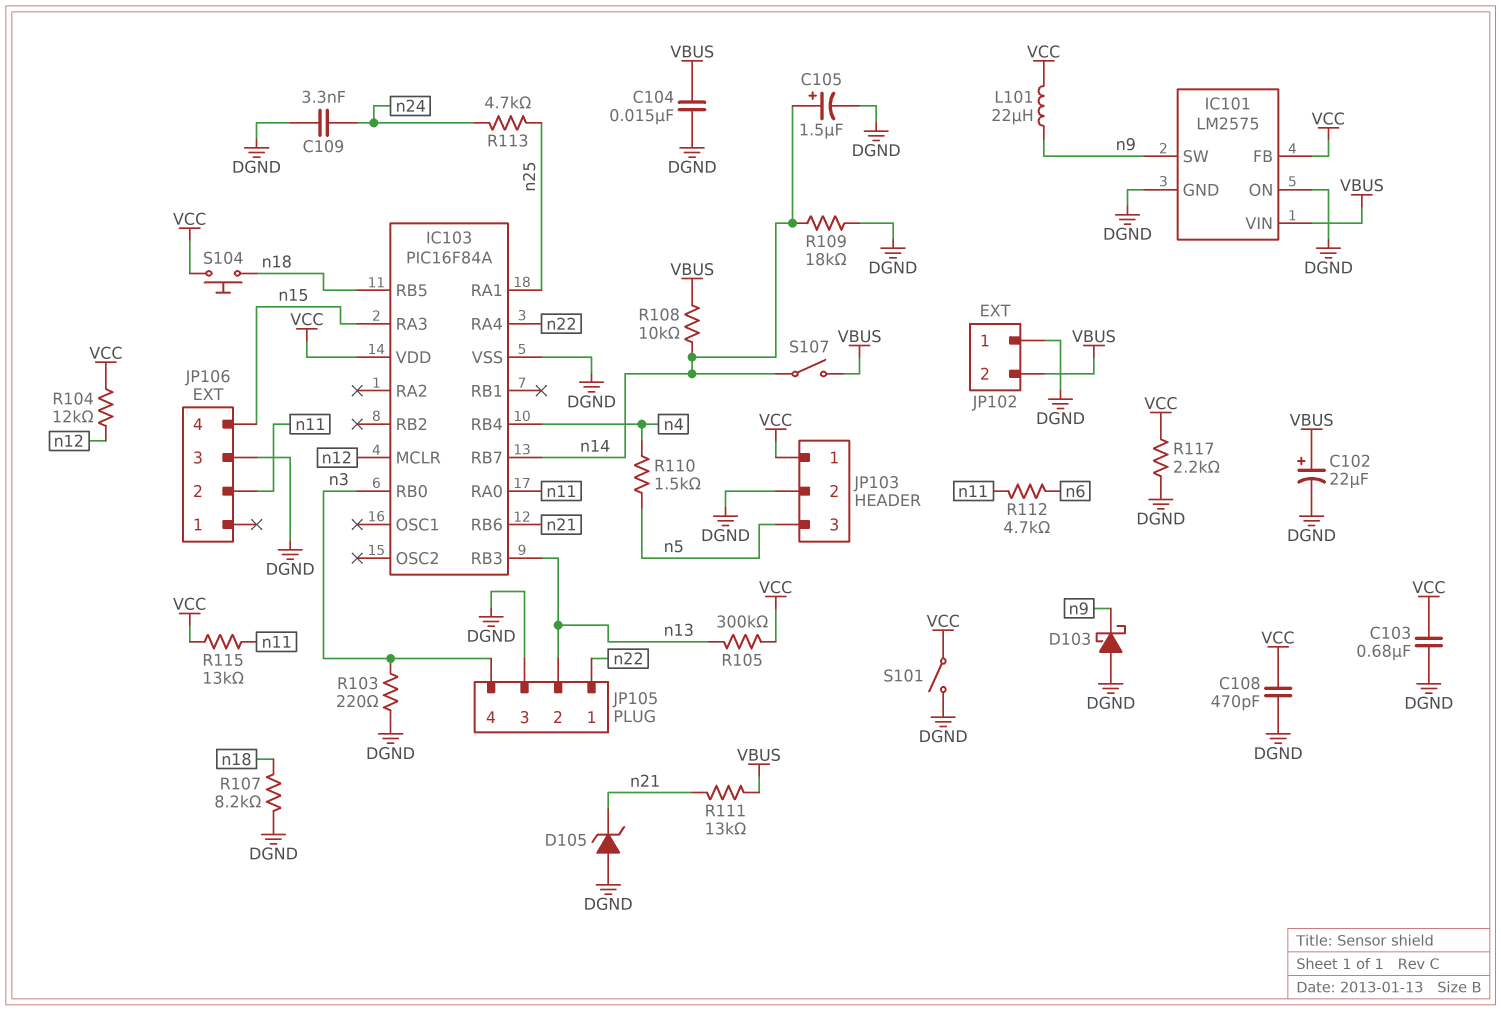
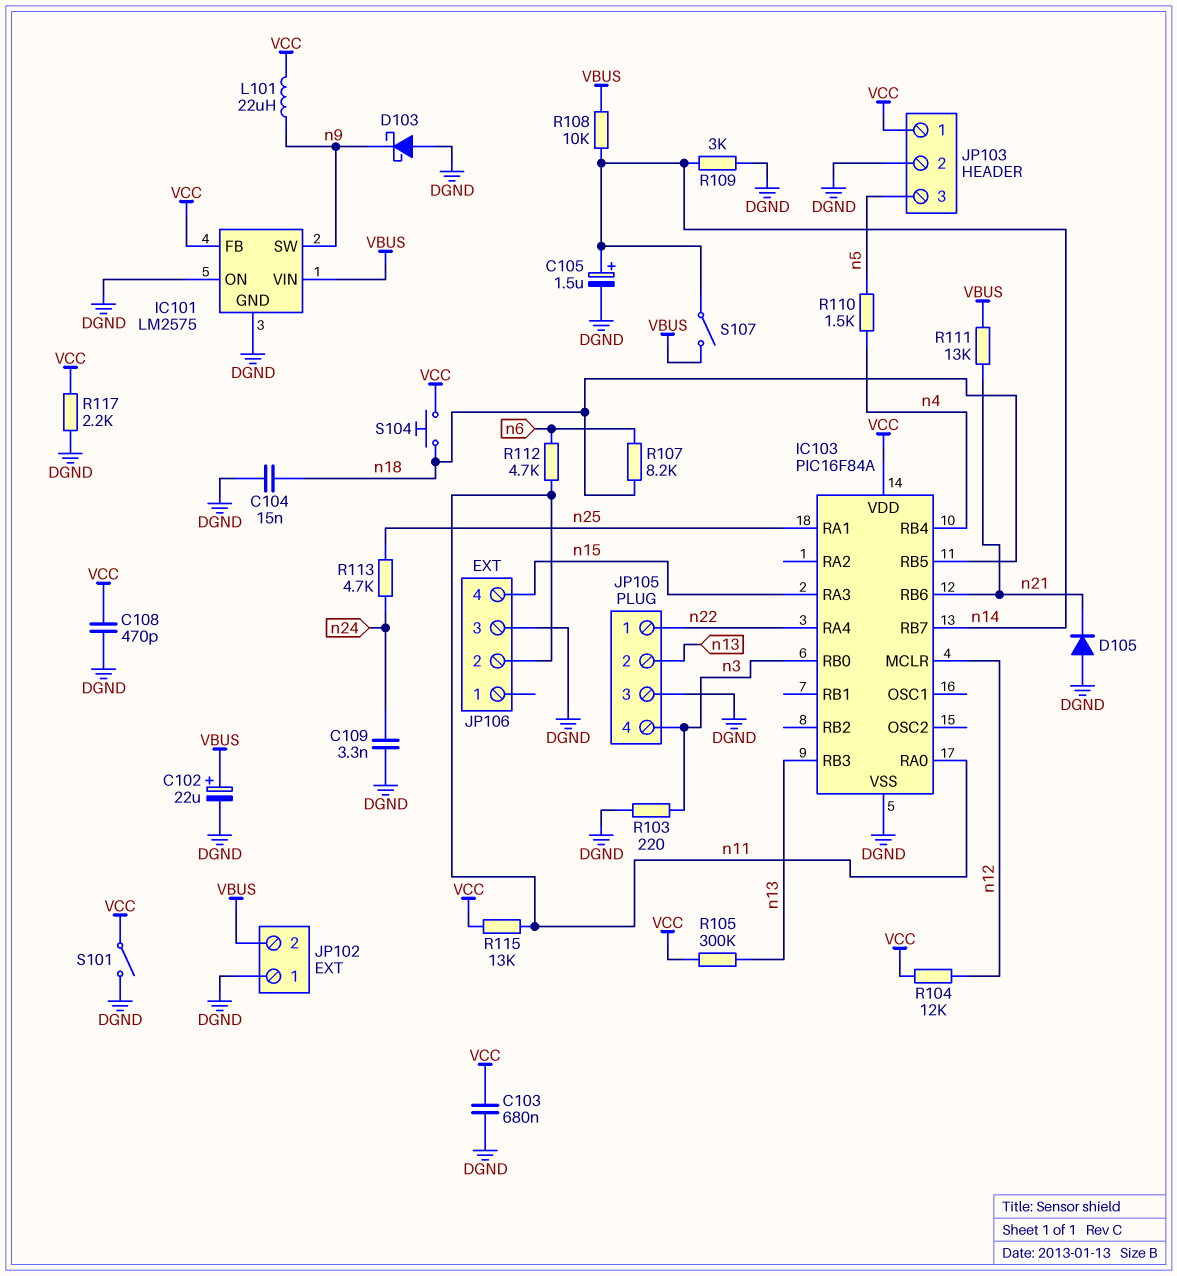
C104: 15nF (DGND, VBUS) -> 15nF (DGND, n18)
D105: zener (A DGND, K n21) -> diode (A DGND, K n21)
R107: 8.2k (DGND, n18) -> 8.2k (n6, n18)
R109: 18k (DGND, n14) -> 3k (DGND, n14)

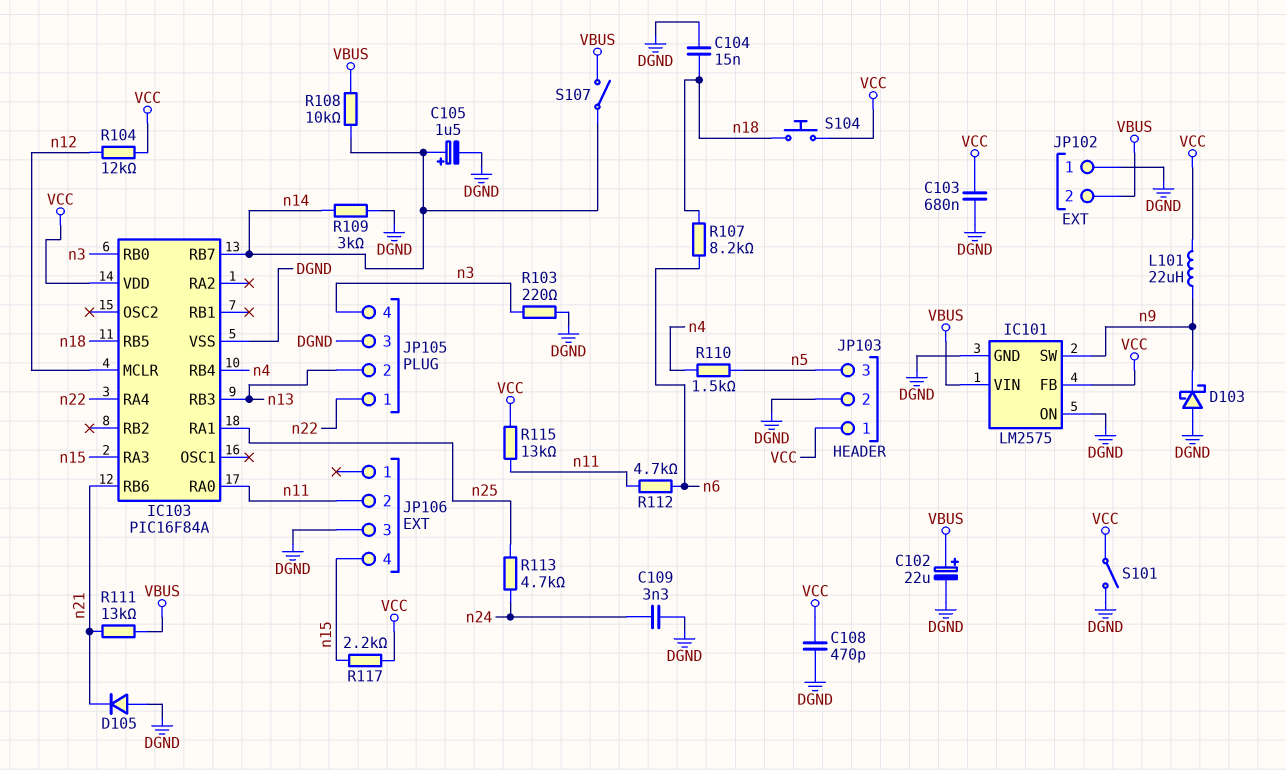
R105: 300k (VCC, n13) -> none
R117: 2.2k (DGND, VCC) -> 2.2k (VCC, n15)

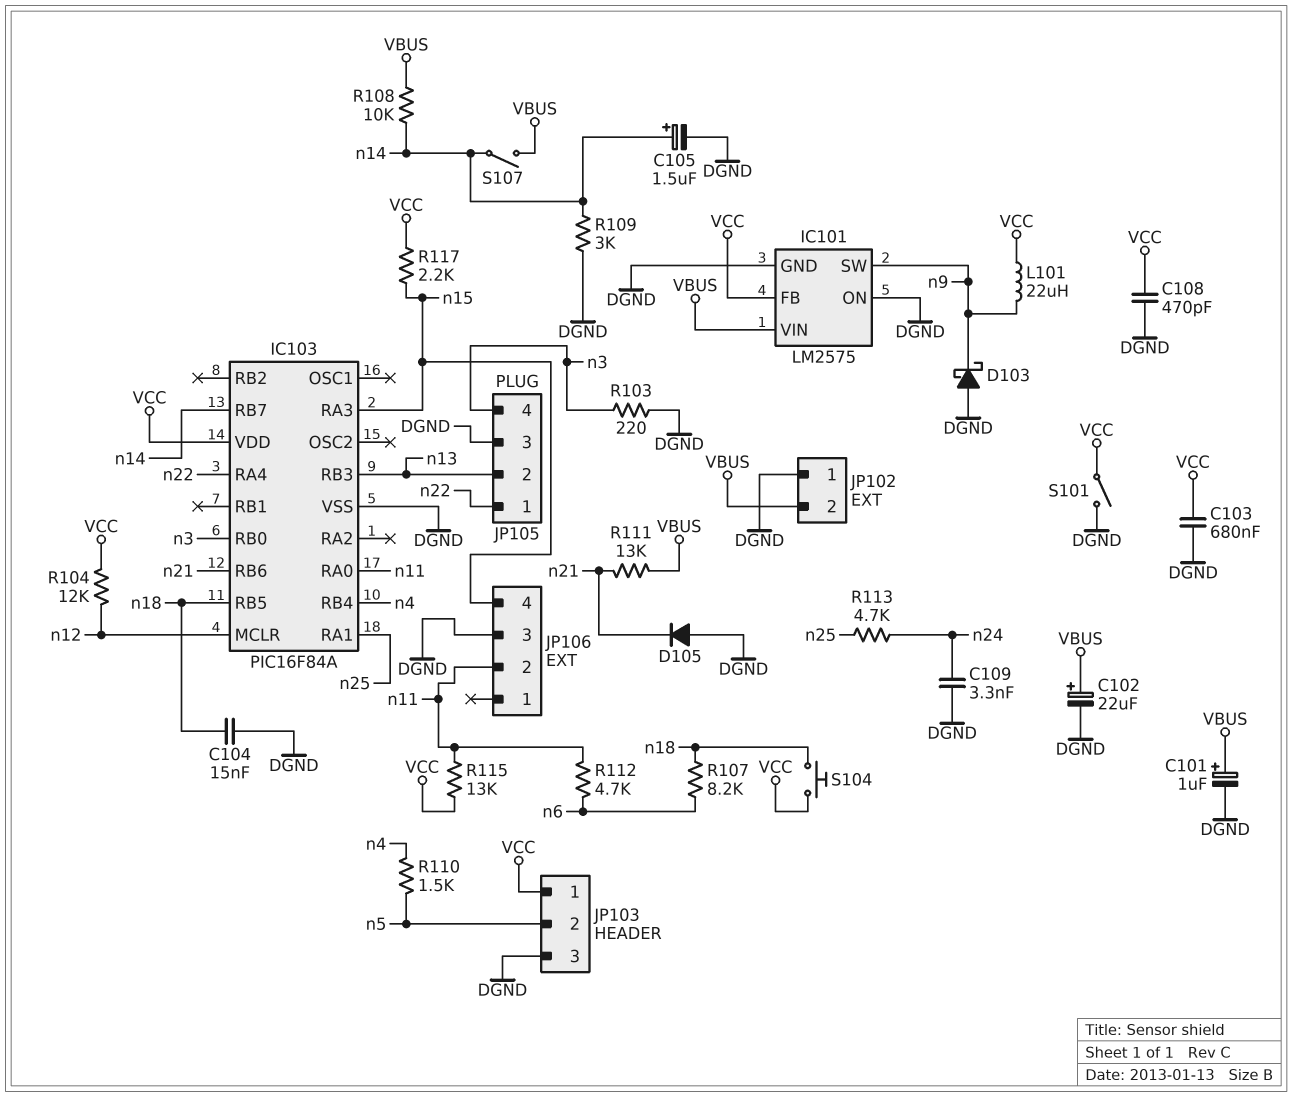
C101: none -> 1uF (plus VBUS, minus DGND)
JP103 pin 2: DGND -> n5
JP103 pin 3: n5 -> DGND

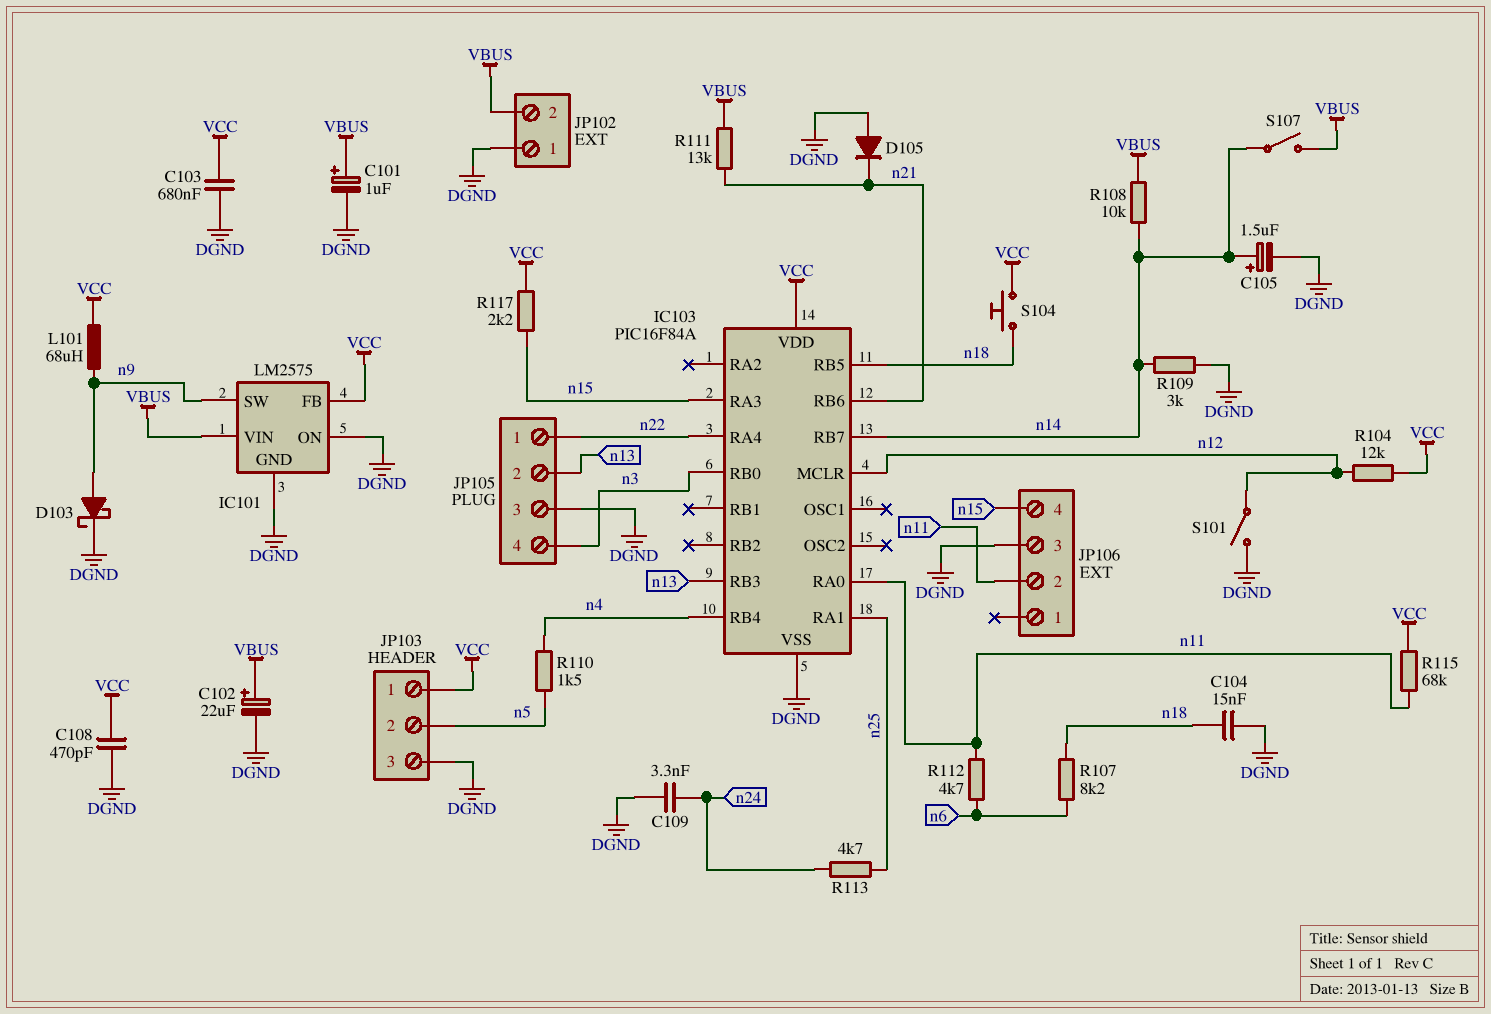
D103: schottky (A DGND, K n9) -> schottky (A n9, K DGND)
L101: 22uH (VCC, n9) -> 68uH (VCC, n9)
R103: 220 (DGND, n3) -> none
R115: 13k (VCC, n11) -> 68k (VCC, n11)
S101: switch (DGND, VCC) -> switch (DGND, n12)

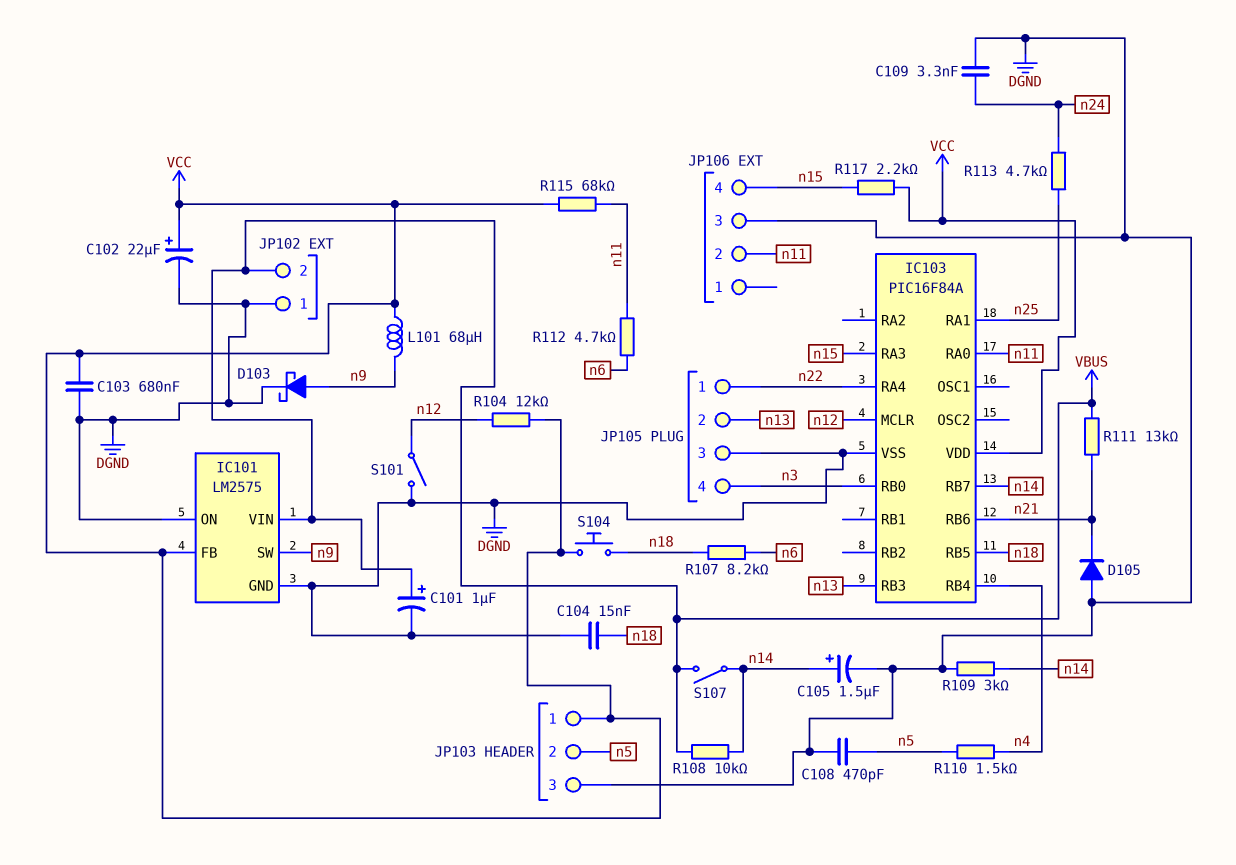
C102: 22uF (plus VBUS, minus DGND) -> 22uF (plus VCC, minus DGND)
C108: 470pF (DGND, VCC) -> 470pF (DGND, n5)

